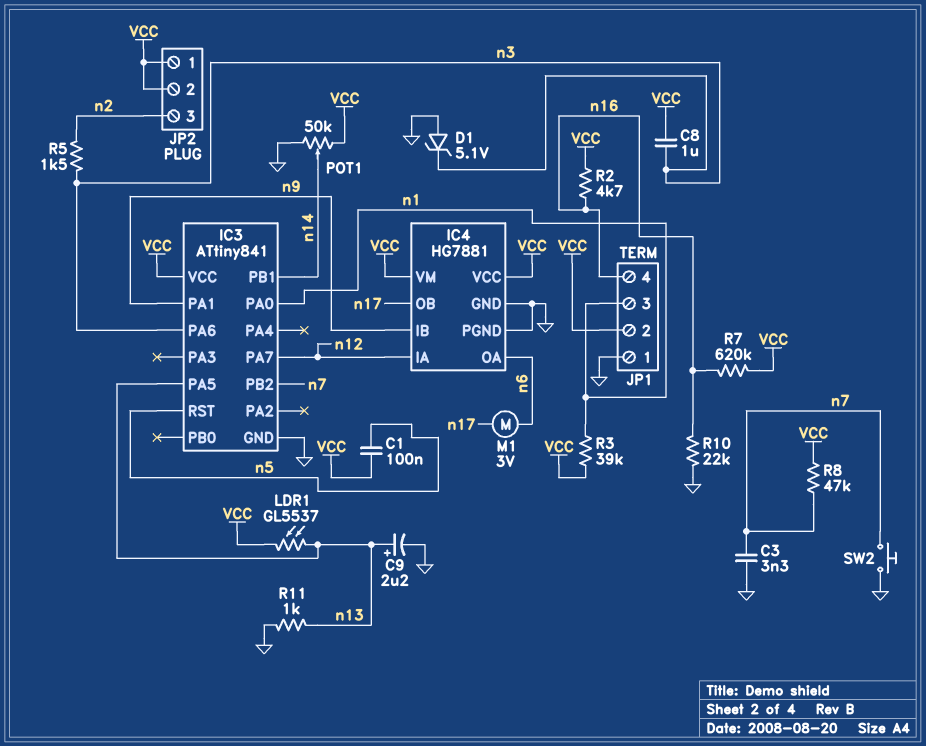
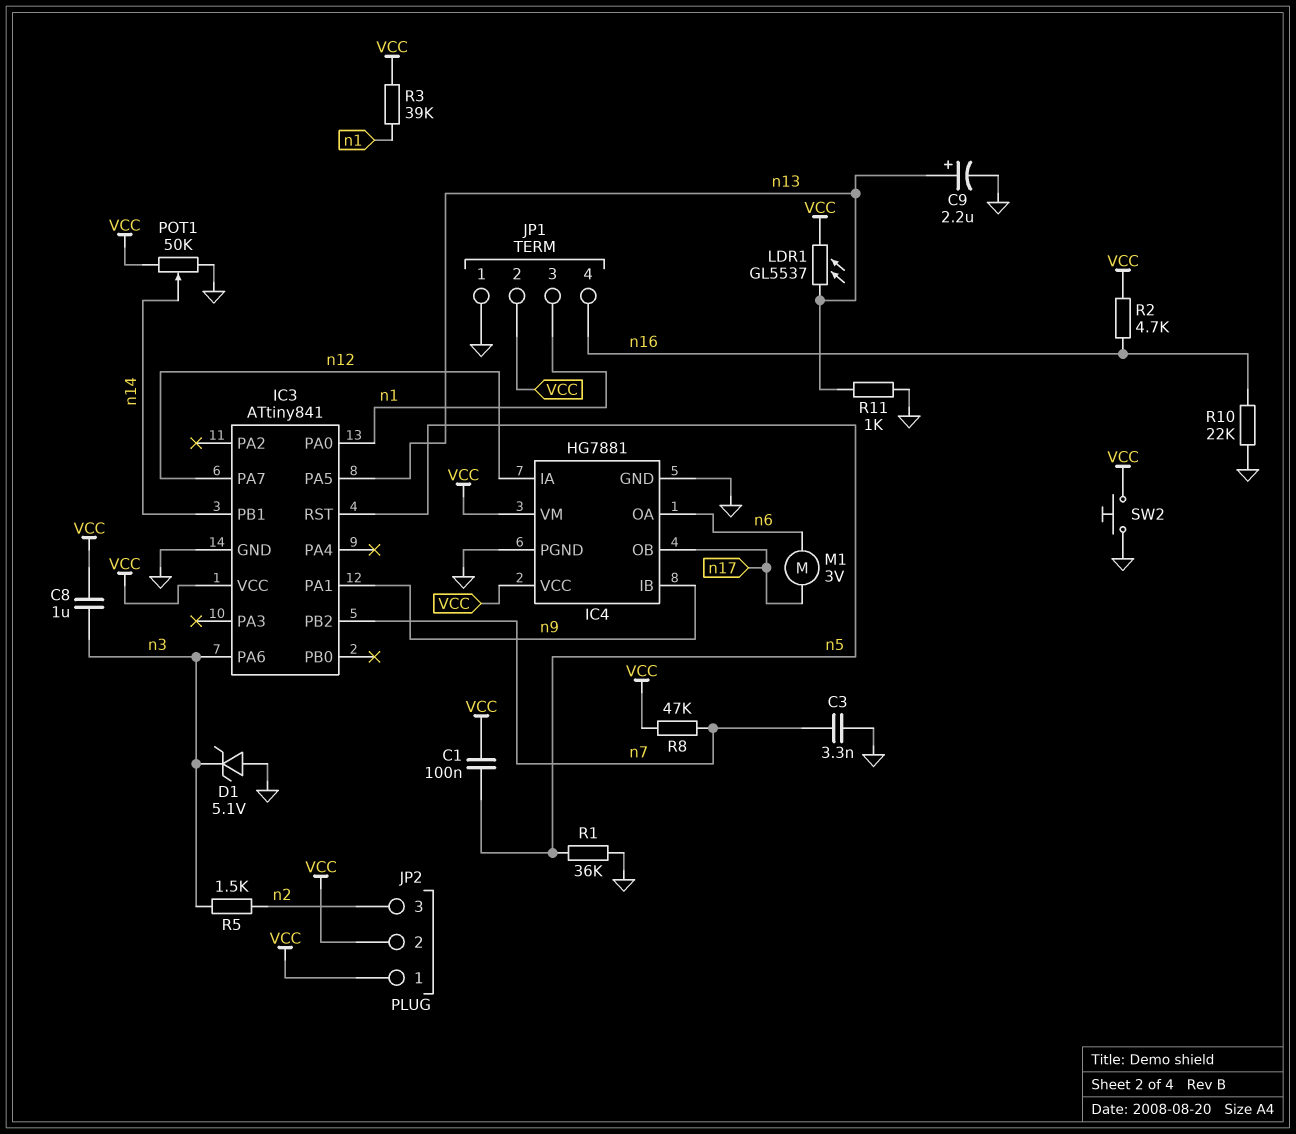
R1: none -> 36k (GND, n5)
R7: 620k (VCC, n16) -> none
SW2: button (GND, n7) -> button (GND, VCC)

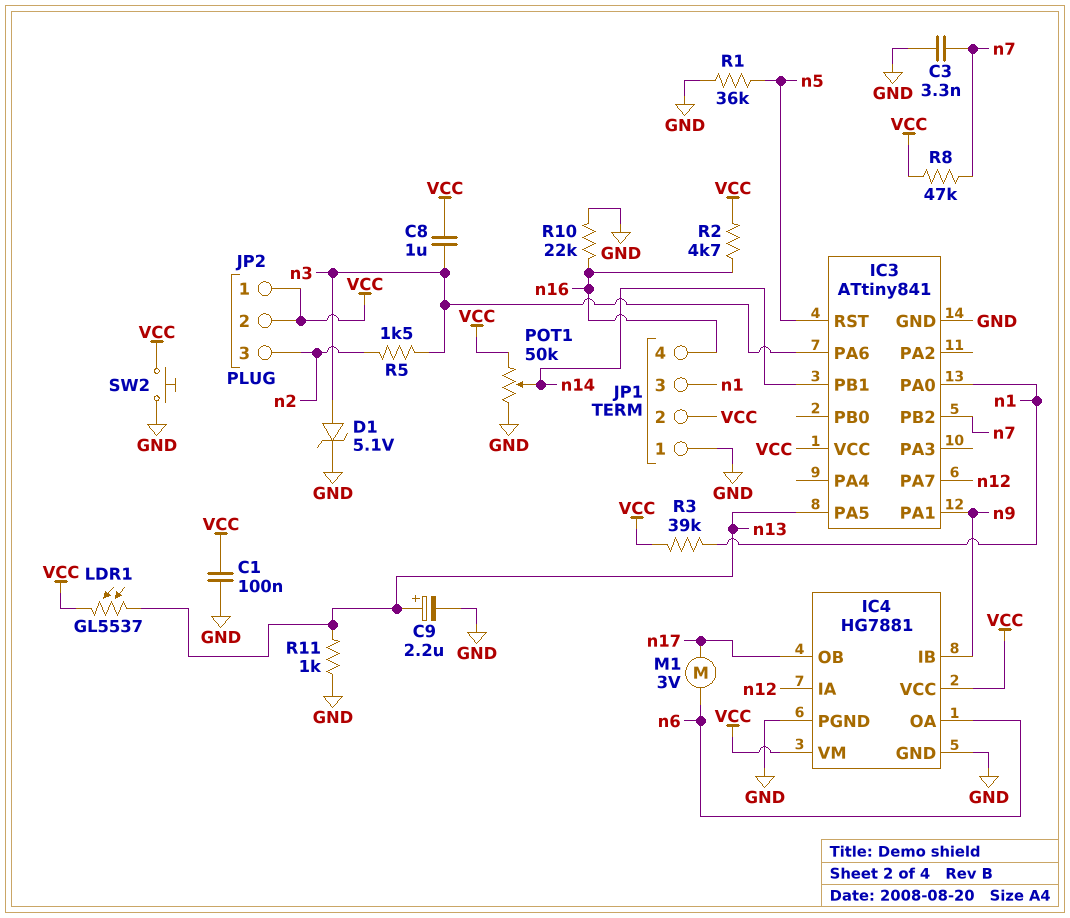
C1: 100nF (VCC, n5) -> 100nF (GND, VCC)
D1: zener 5.1V (A GND, K n3) -> zener 5.1V (A n3, K GND)

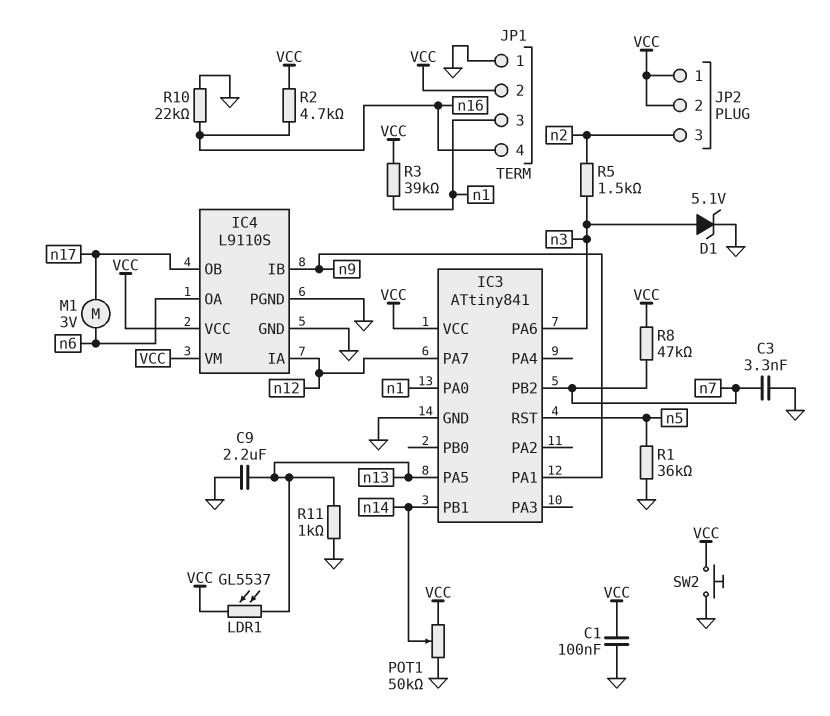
C8: 1uF (VCC, n3) -> none
C9: 2.2uF (plus n13, minus GND) -> 2.2uF (GND, n13)
IC4: HG7881 -> L9110S

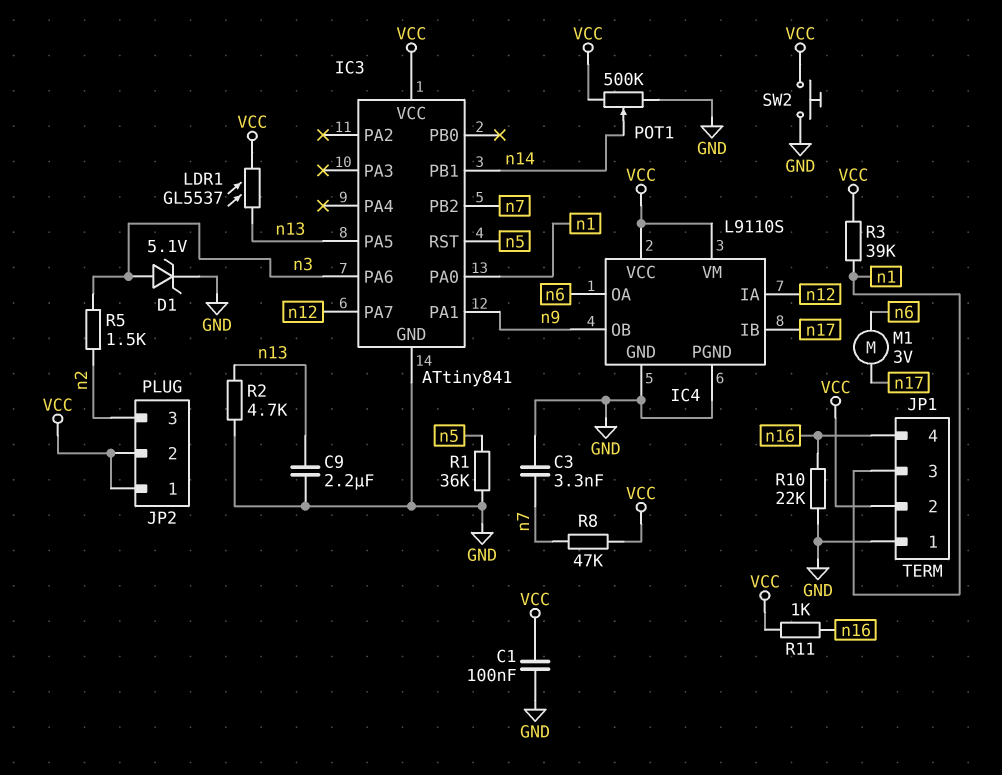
IC4 pin IB: n9 -> n17
IC4 pin OB: n17 -> n9
POT1: 50k (GND, VCC, wiper n14) -> 500k (GND, VCC, wiper n14)
R2: 4.7k (VCC, n16) -> 4.7k (GND, n13)
R11: 1k (GND, n13) -> 1k (VCC, n16)

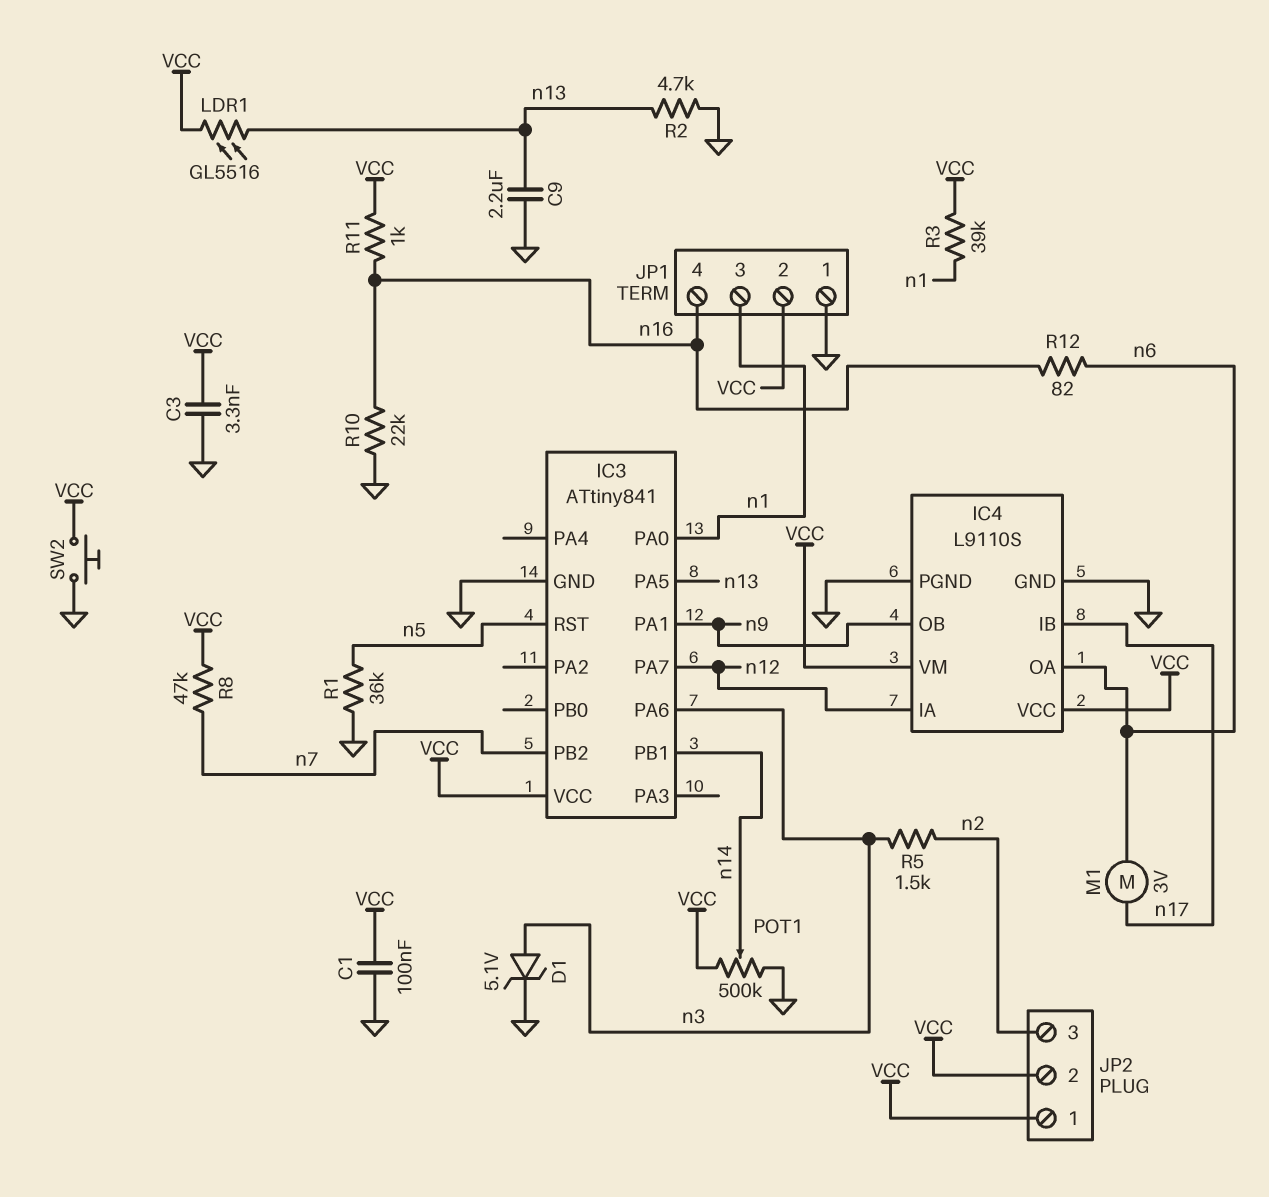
C3: 3.3nF (GND, n7) -> 3.3nF (GND, VCC)
LDR1: GL5537 (VCC, n13) -> GL5516 (VCC, n13)
R12: none -> 82 (n6, n16)

